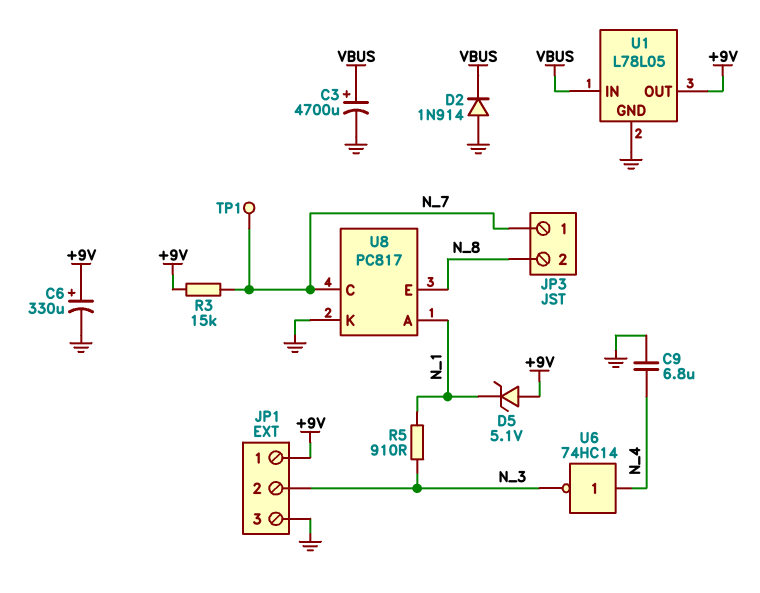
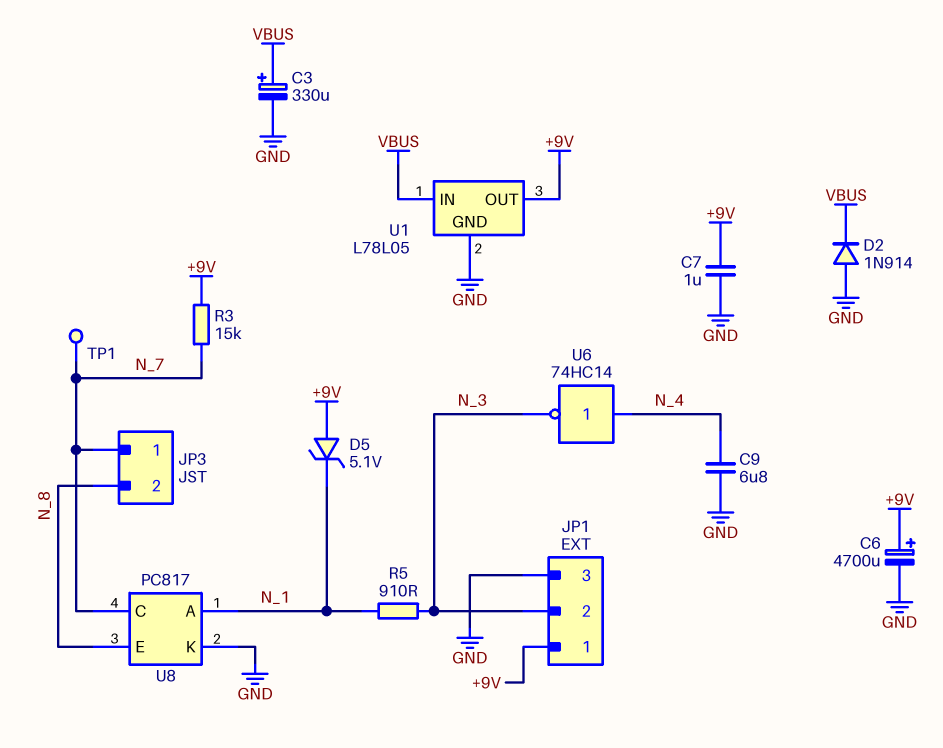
C3: 4700uF (plus VBUS, minus GND) -> 330uF (plus VBUS, minus GND)
C6: 330uF (plus +9V, minus GND) -> 4700uF (plus +9V, minus GND)
C7: none -> 1uF (+9V, GND)

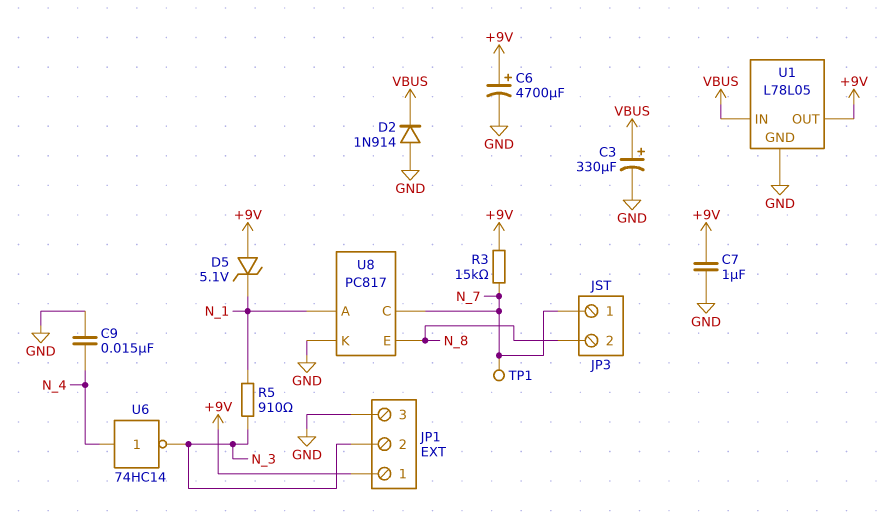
C9: 6.8uF (GND, N_4) -> 15nF (GND, N_4)

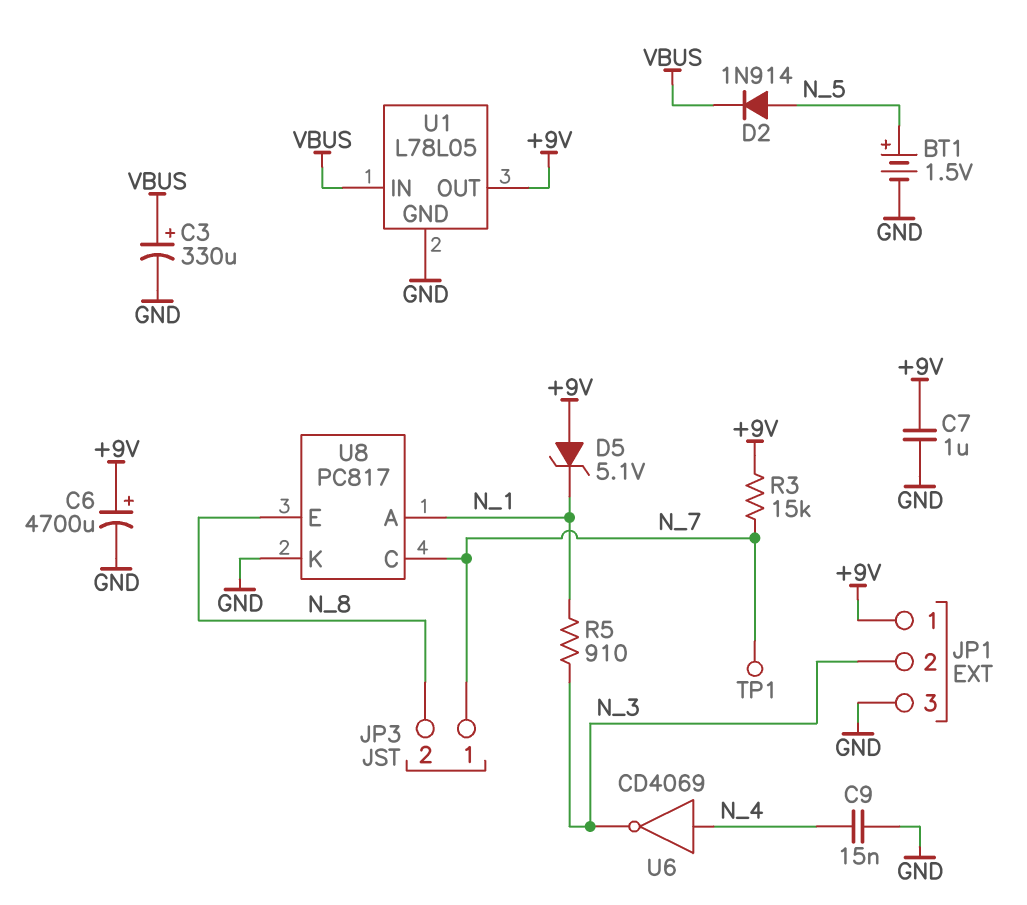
BT1: none -> 1.5V (plus N_5, minus GND)
D2: diode 1N914 (A GND, K VBUS) -> diode 1N914 (A N_5, K VBUS)
U6: NOT 74HC14 (in N_4, out N_3) -> NOT CD4069 (in N_4, out N_3)

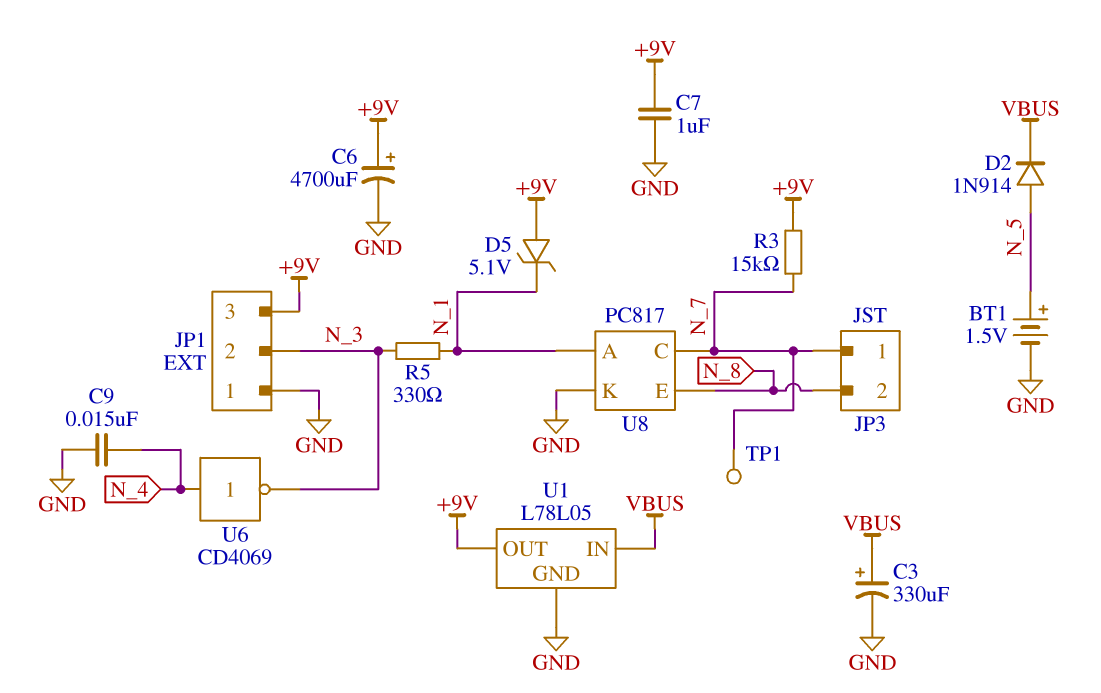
JP1 pin 1: +9V -> GND
JP1 pin 3: GND -> +9V
R5: 910 (N_1, N_3) -> 330 (N_1, N_3)

